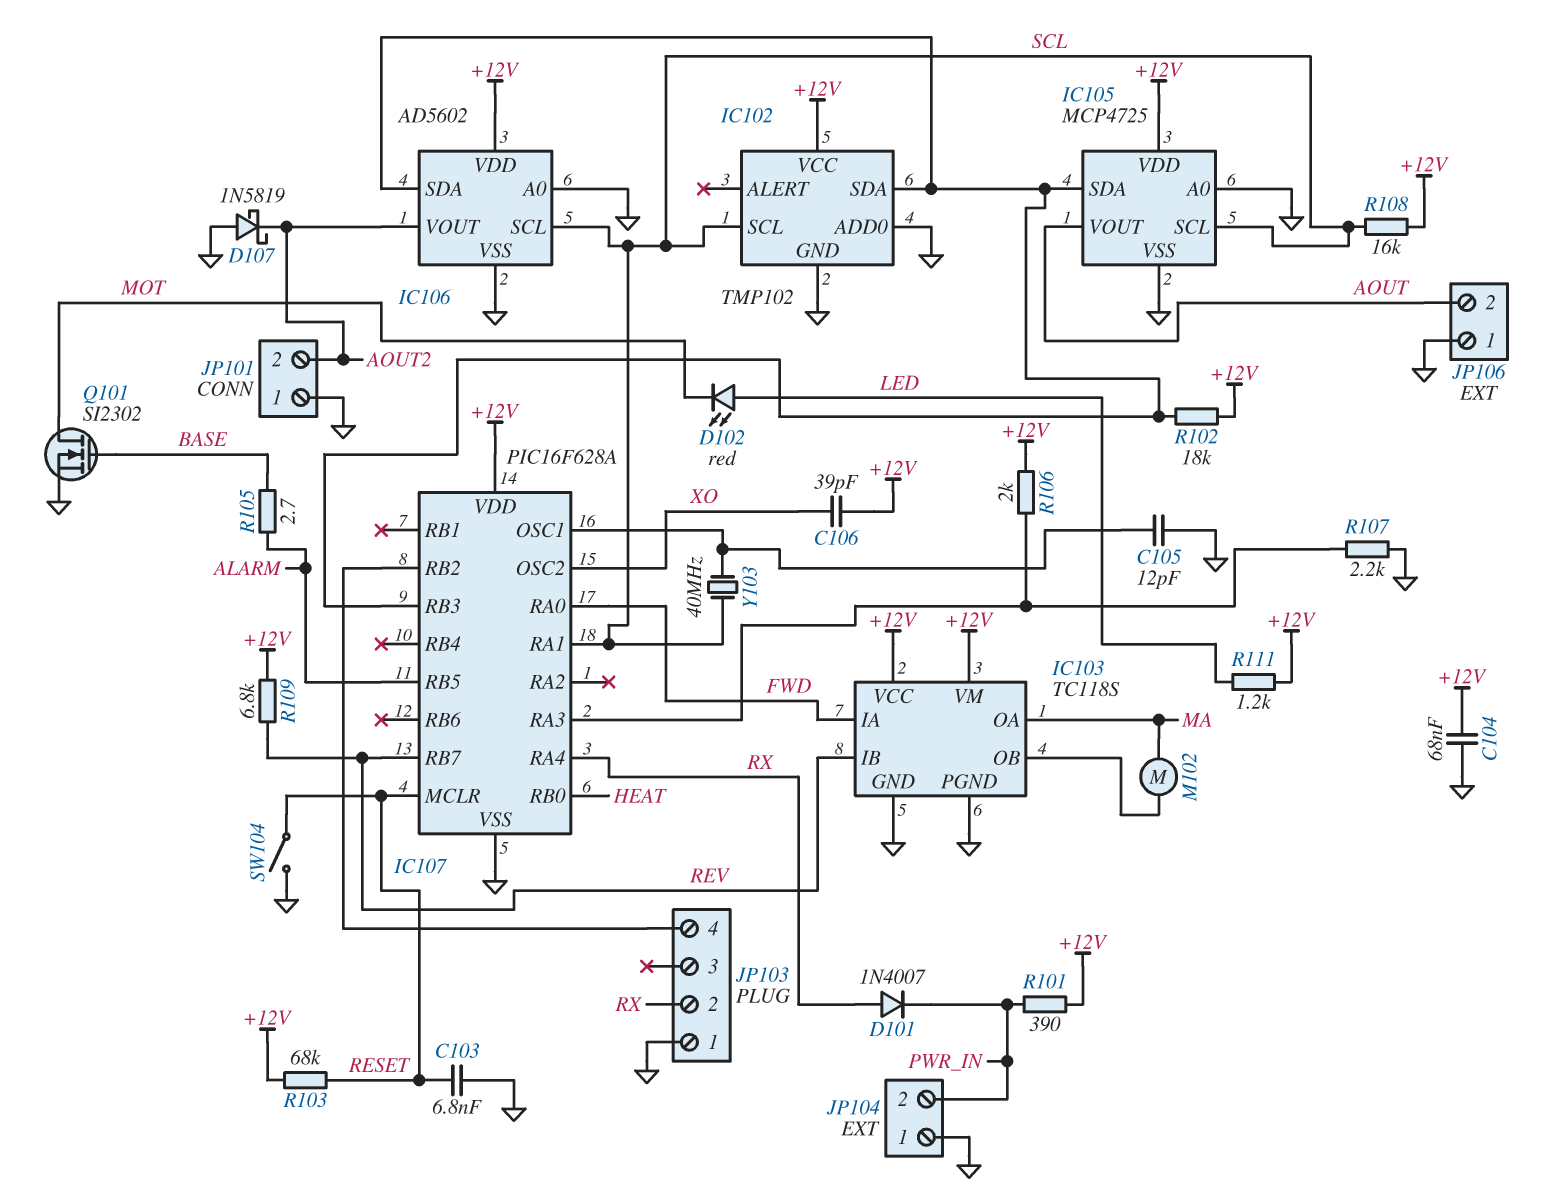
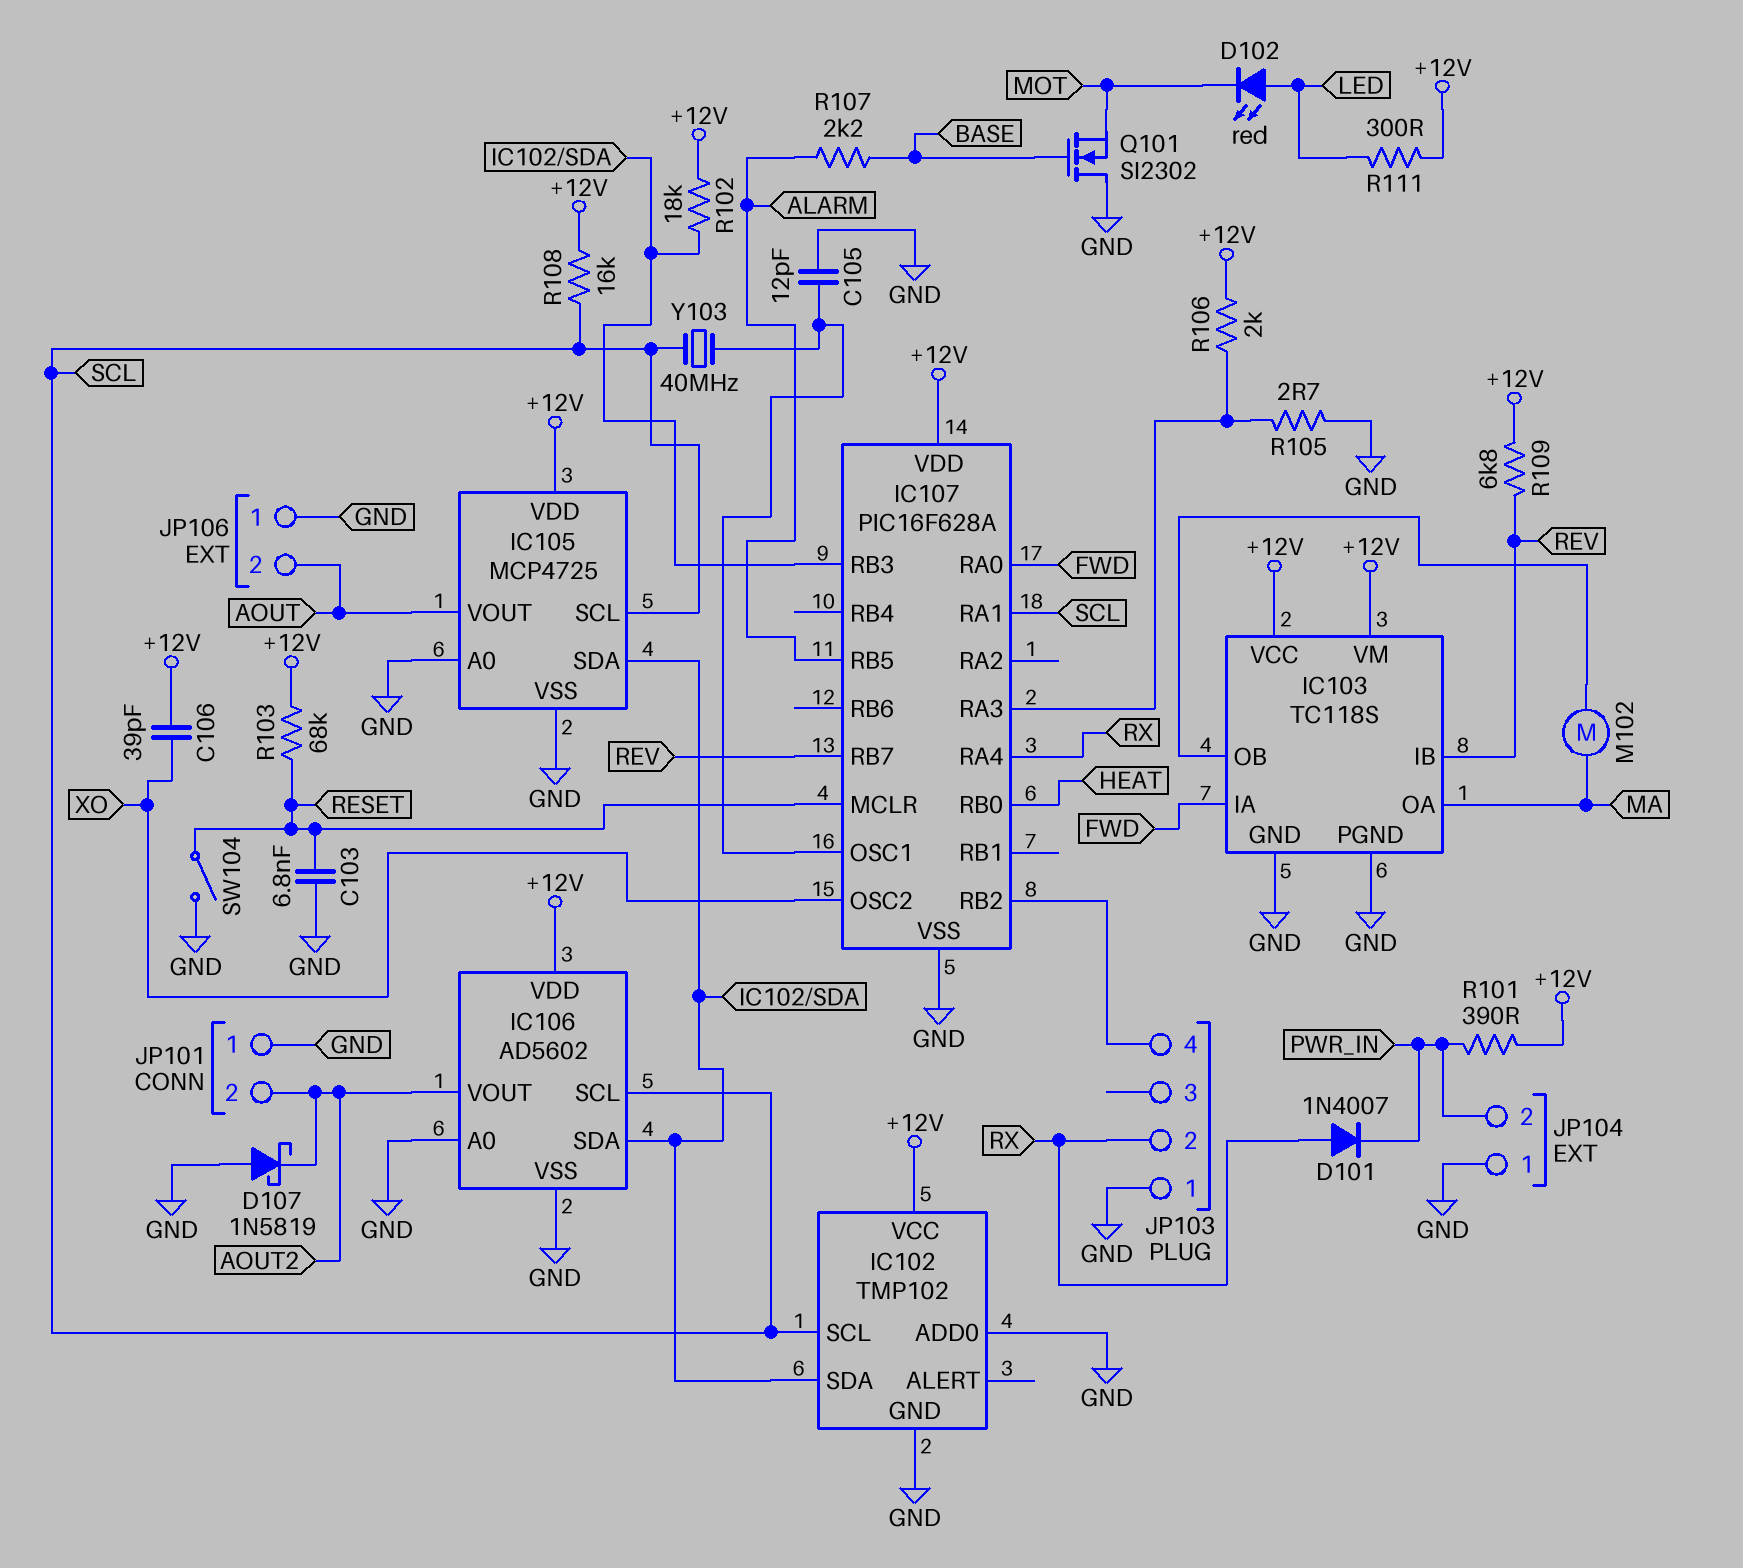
C104: 68nF (+12V, GND) -> none
Q101: NMOS SI2302 (G BASE, D MOT, S GND) -> NMOS SI2302 (G BASE, D GND, S MOT)
R105: 2.7 (ALARM, BASE) -> 2.7 (GND, IC107/RA3)
R107: 2.2k (GND, IC107/RA3) -> 2.2k (ALARM, BASE)
R111: 1.2k (+12V, LED) -> 300 (+12V, LED)

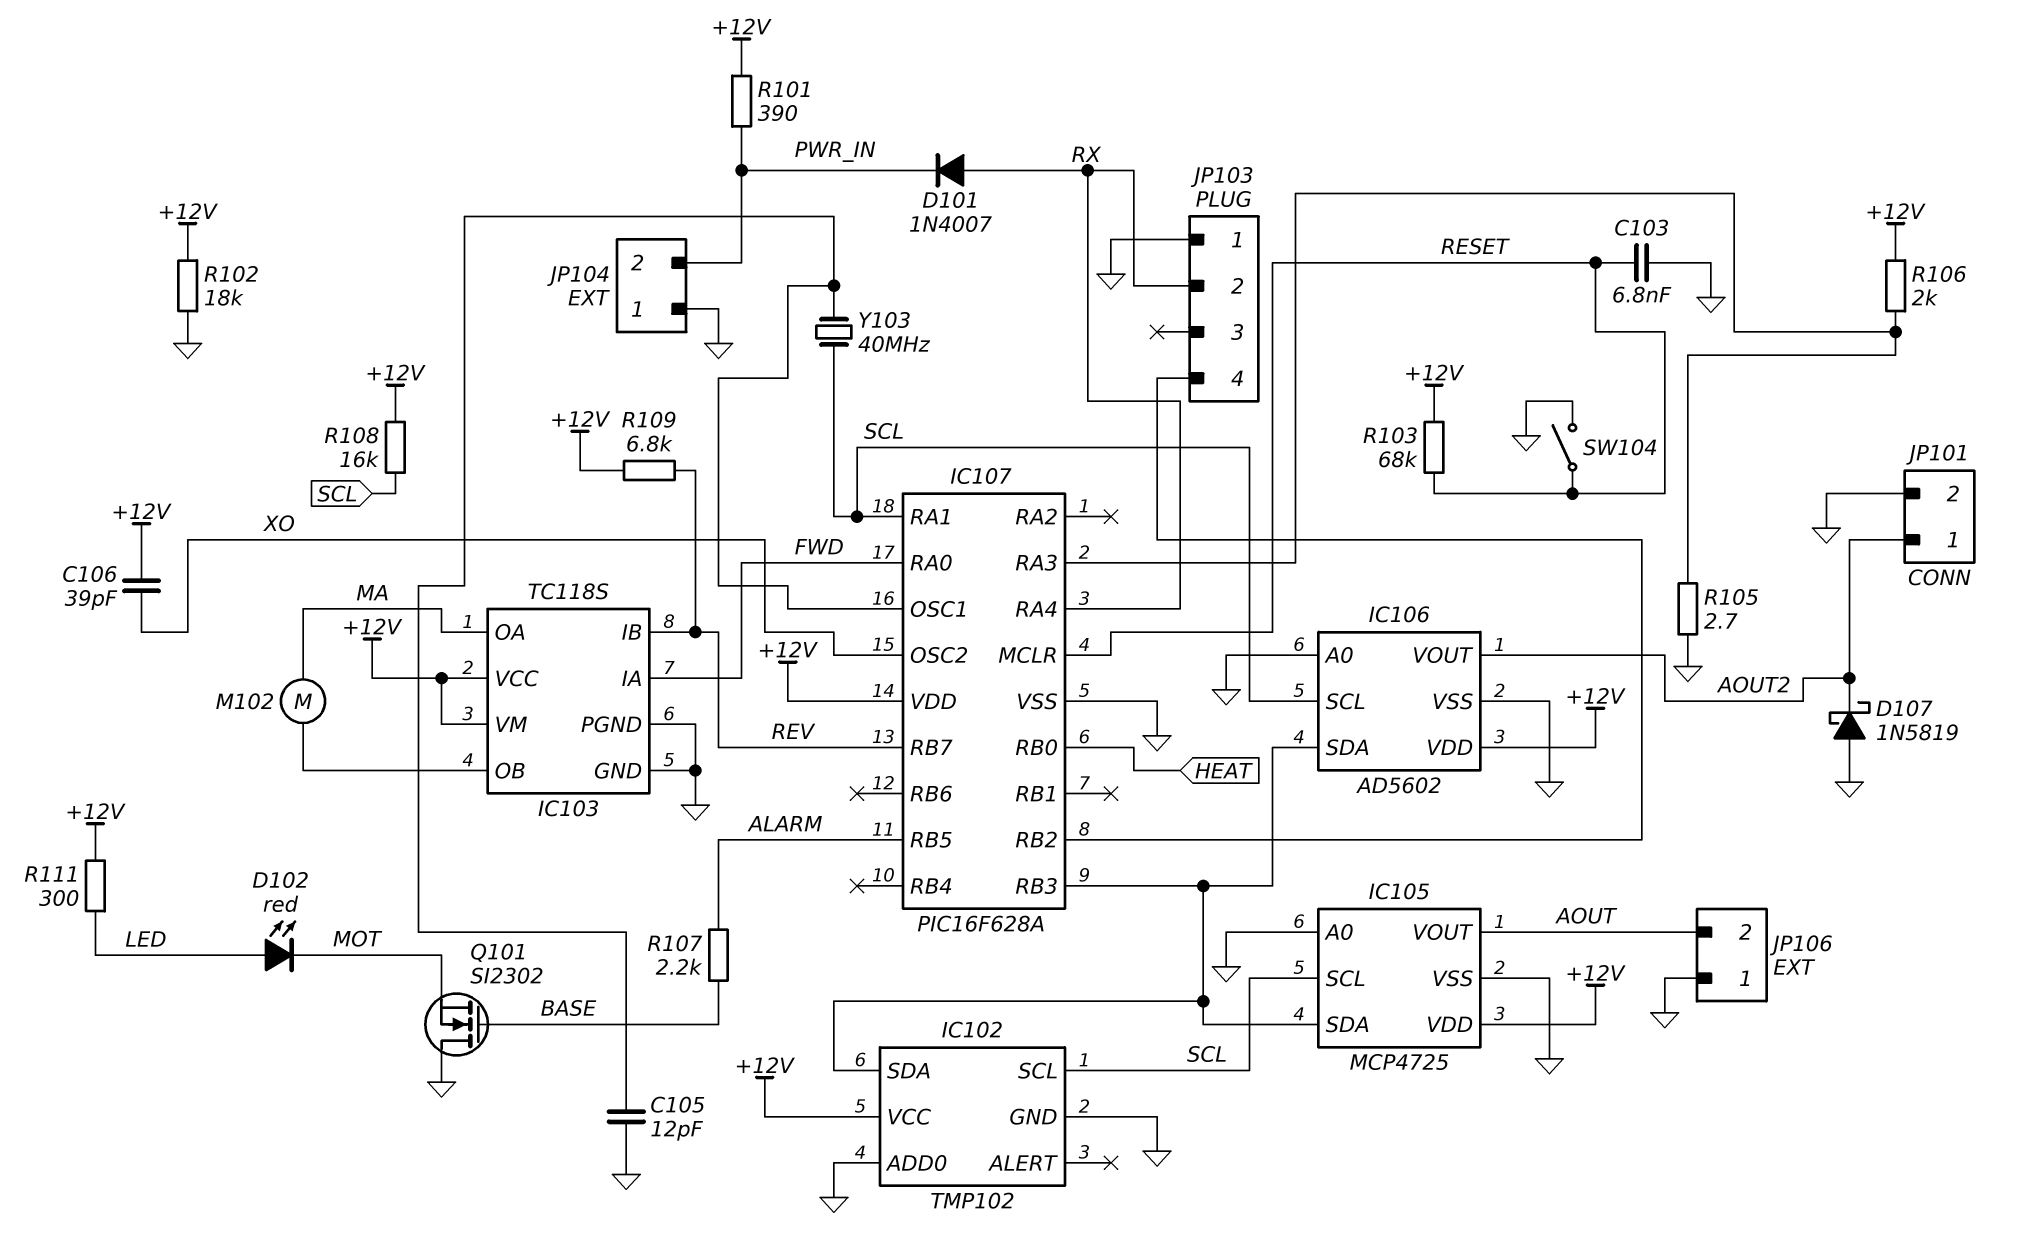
JP101 pin 1: GND -> AOUT2
JP101 pin 2: AOUT2 -> GND
R102: 18k (+12V, IC102/SDA) -> 18k (+12V, GND)

